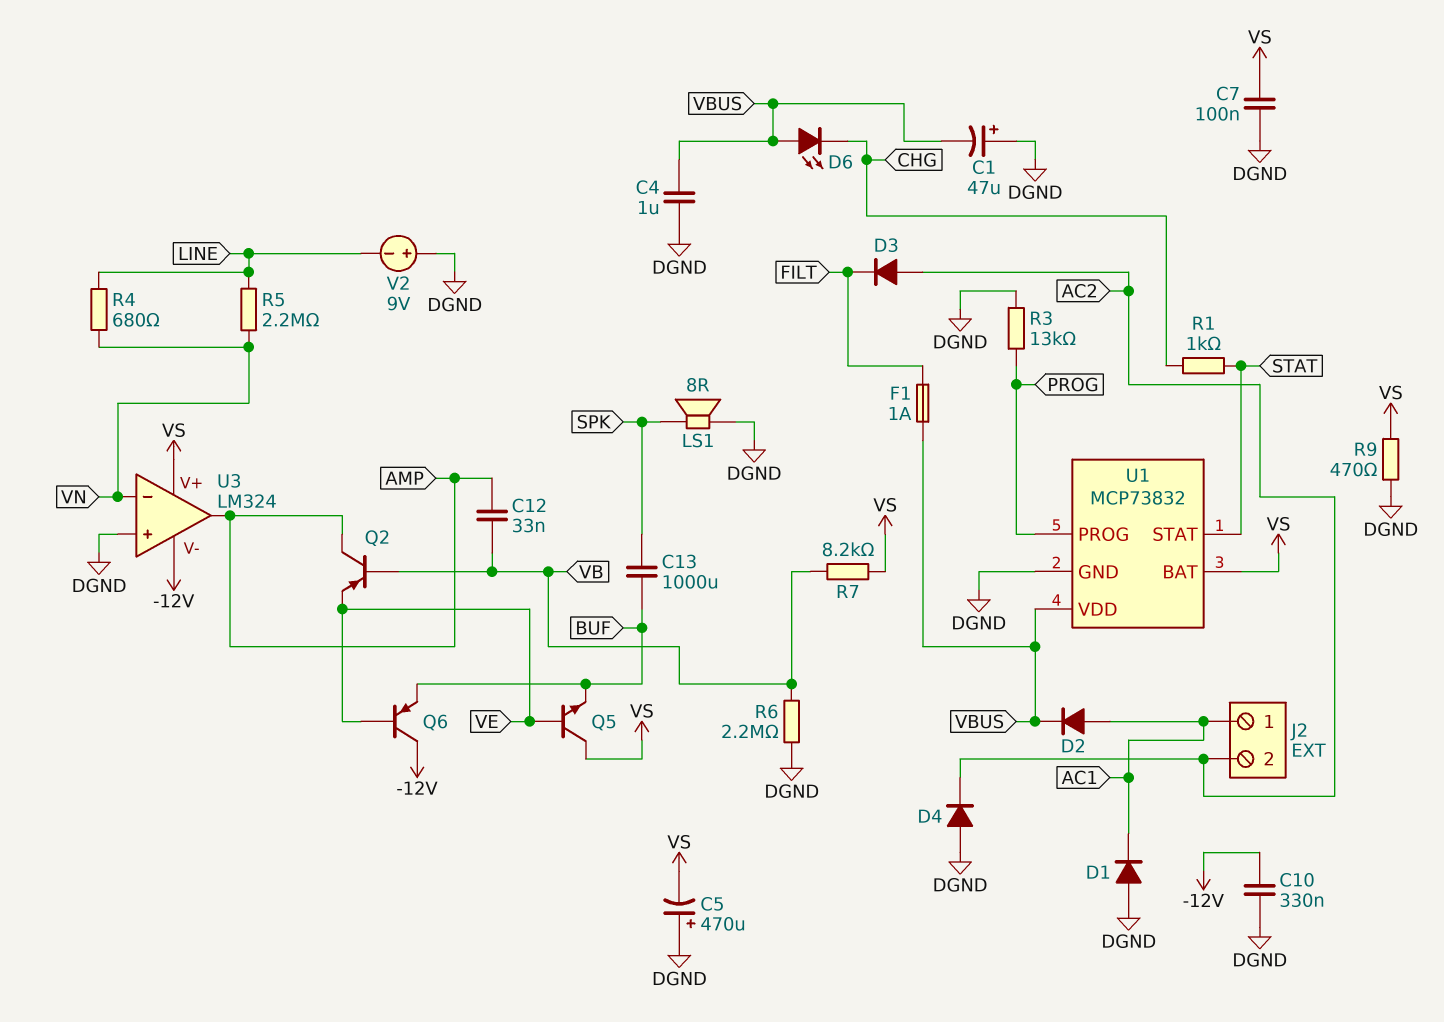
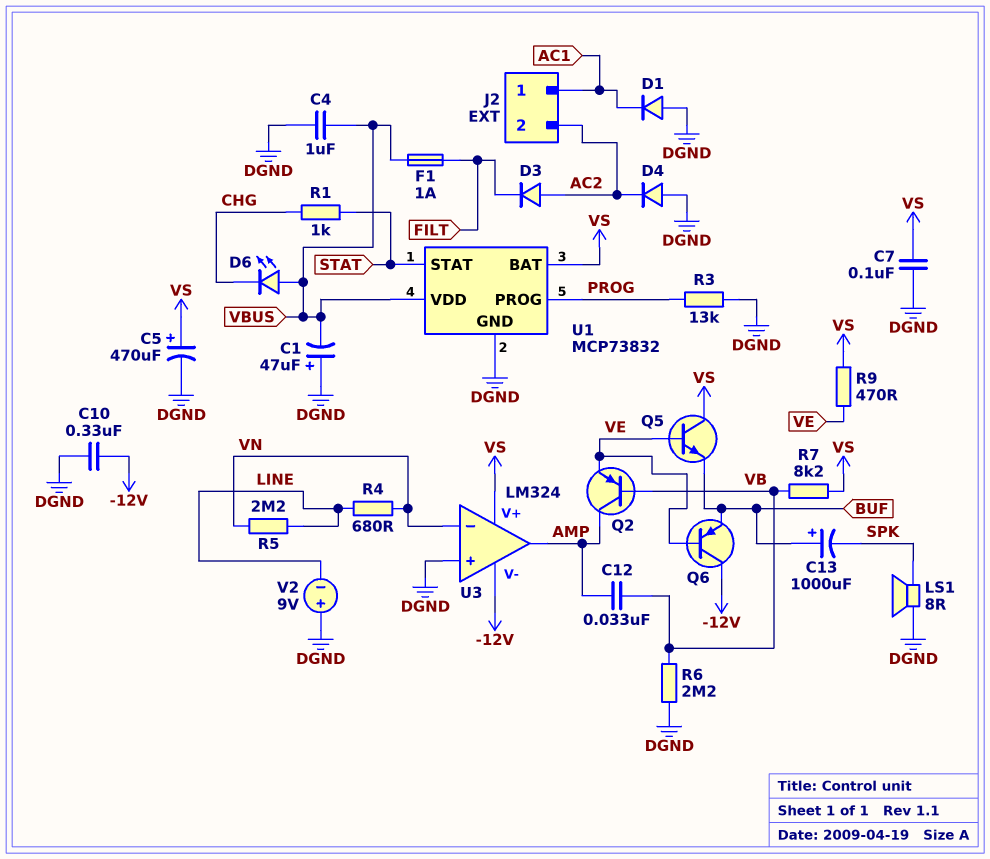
C5: 470uF (plus DGND, minus VS) -> 470uF (plus VS, minus DGND)
C13: 1000uF (BUF, SPK) -> 1000uF (plus BUF, minus SPK)
D2: diode (A AC1, K VBUS) -> none
R9: 470 (DGND, VS) -> 470 (VE, VS)

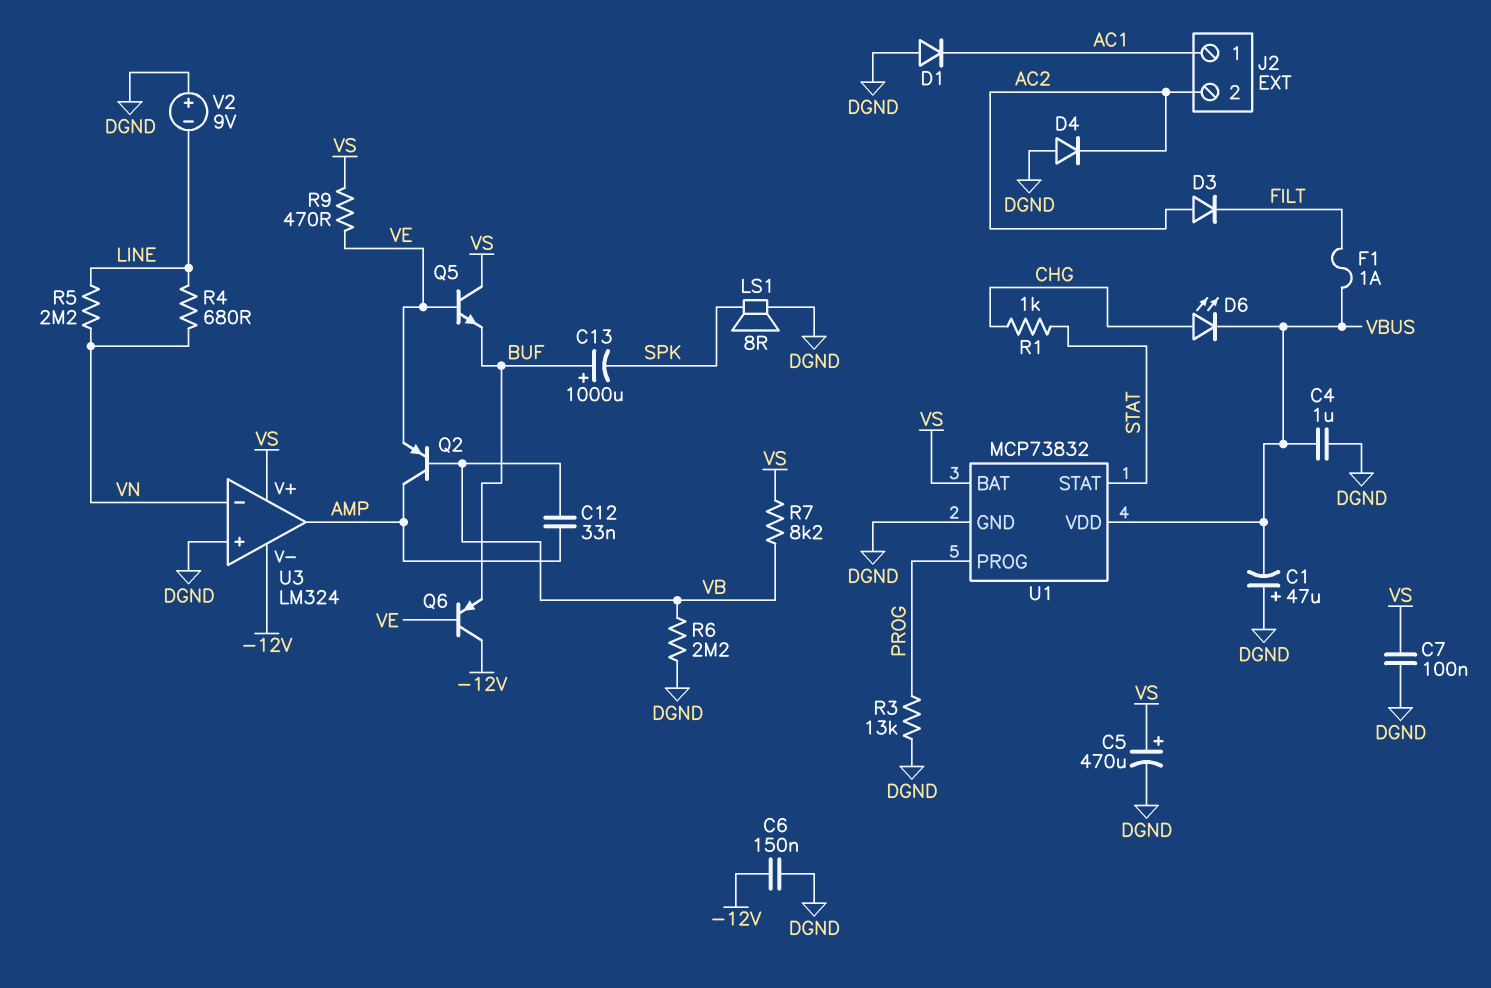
C6: none -> 150nF (-12V, DGND)
C10: 330nF (-12V, DGND) -> none
D6: LED (A VBUS, K CHG) -> LED (A CHG, K VBUS)

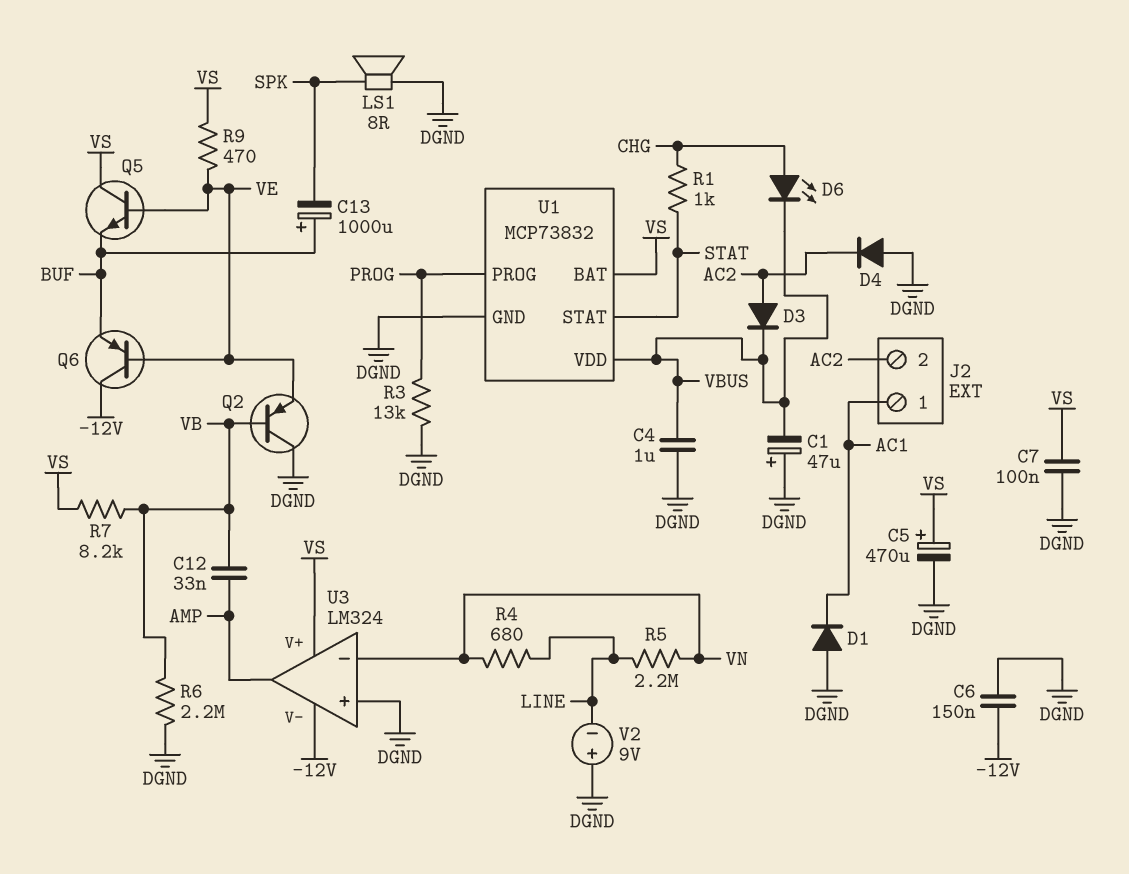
D3: diode (A AC2, K FILT) -> diode (A AC2, K VBUS)
F1: 1A (FILT, VBUS) -> none
Q2: PNP (B VB, C AMP, E VE) -> PNP (B VB, C DGND, E VE)

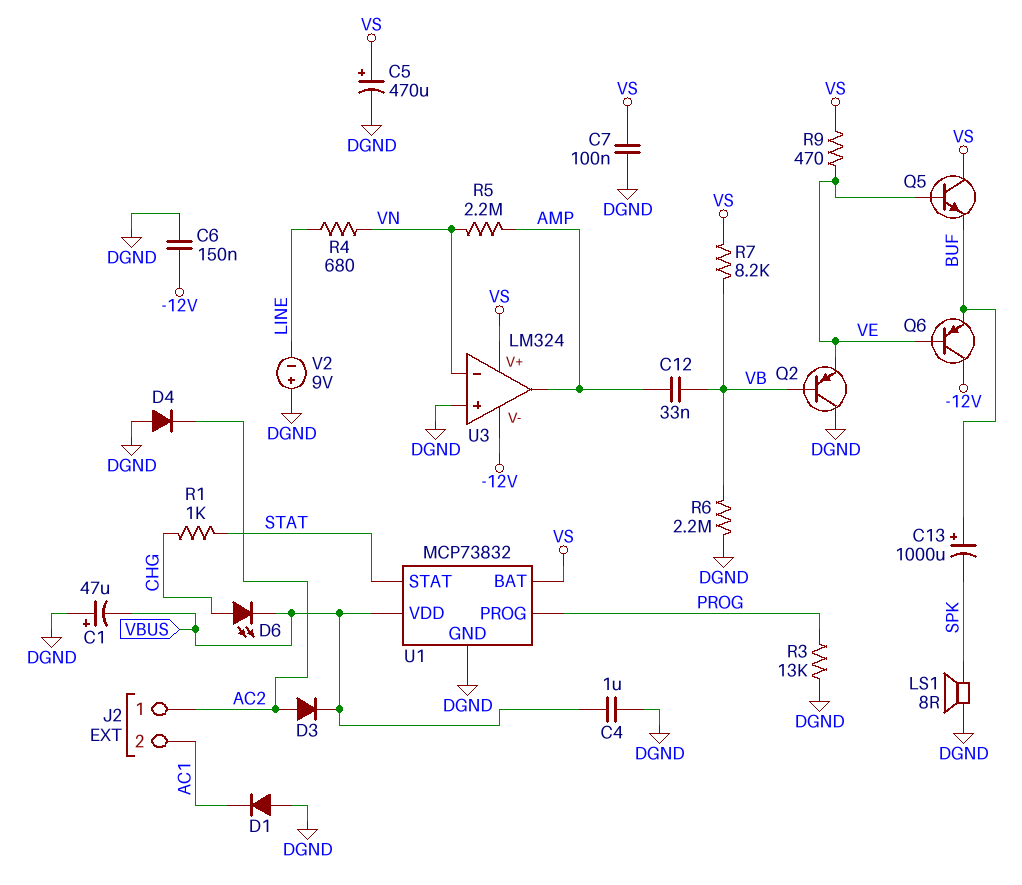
J2 pin 1: AC1 -> AC2
J2 pin 2: AC2 -> AC1
R5: 2.2M (LINE, VN) -> 2.2M (AMP, VN)

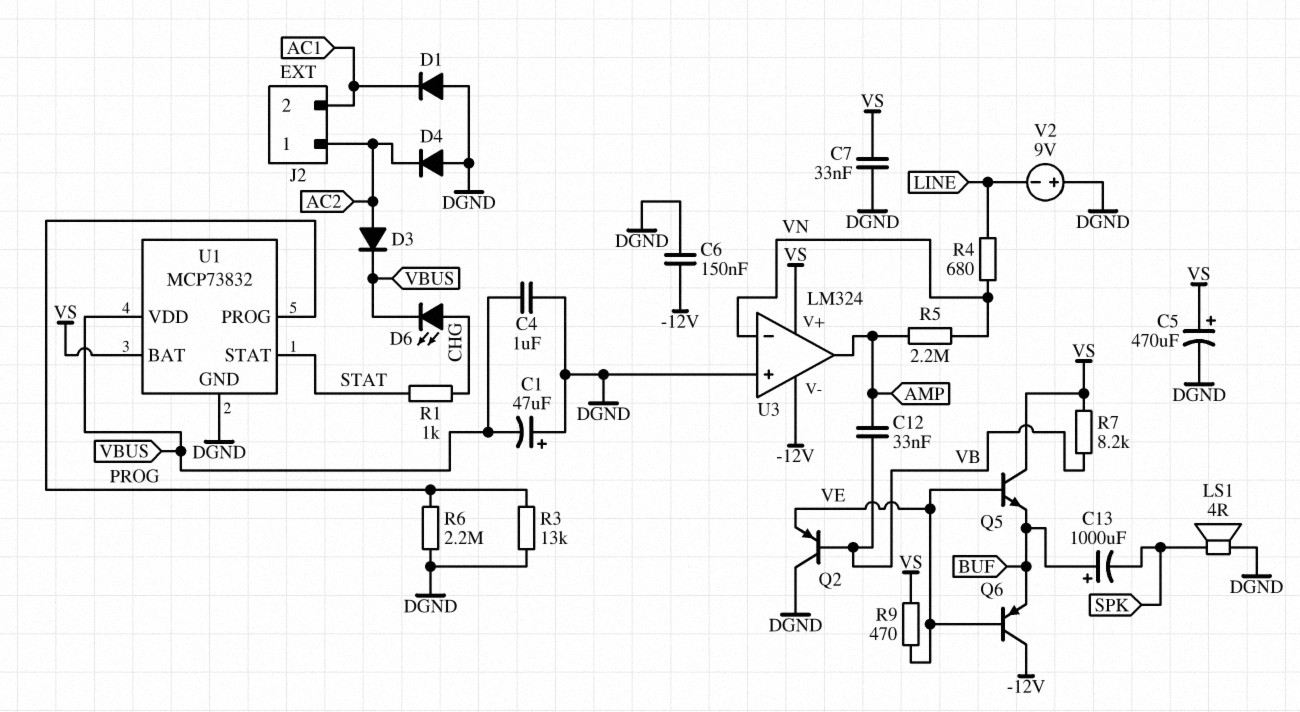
C7: 100nF (DGND, VS) -> 33nF (DGND, VS)
LS1: speaker 8R (DGND, SPK) -> speaker 4R (DGND, SPK)
R6: 2.2M (DGND, VB) -> 2.2M (DGND, PROG)

